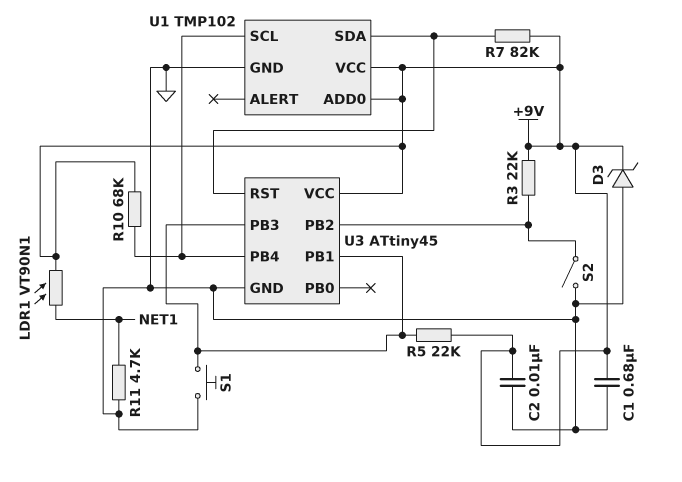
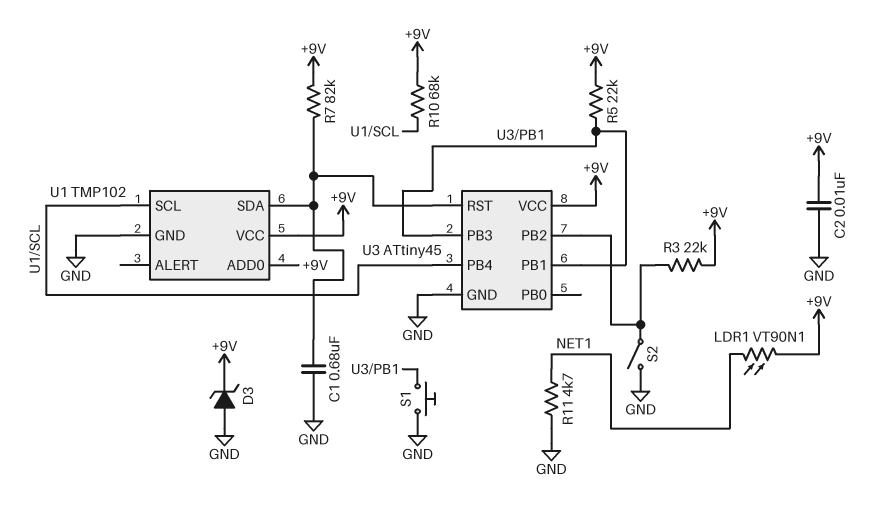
C1: 680nF (+9V, GND) -> 680nF (GND, U1/SDA)

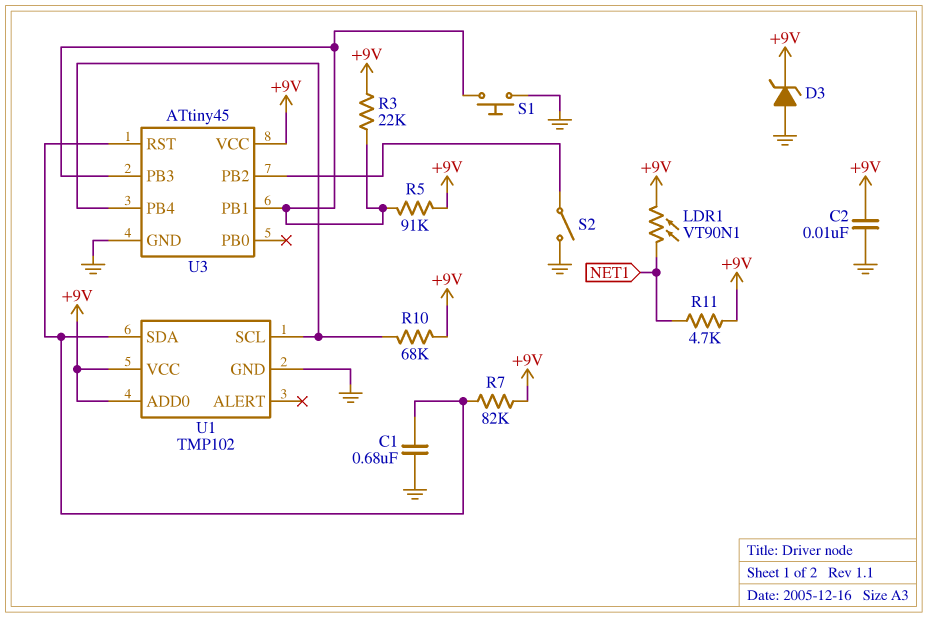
R3: 22k (+9V, U3/PB2) -> 22k (+9V, U3/PB1)
R5: 22k (+9V, U3/PB1) -> 91k (+9V, U3/PB1)
R11: 4.7k (GND, NET1) -> 4.7k (+9V, NET1)

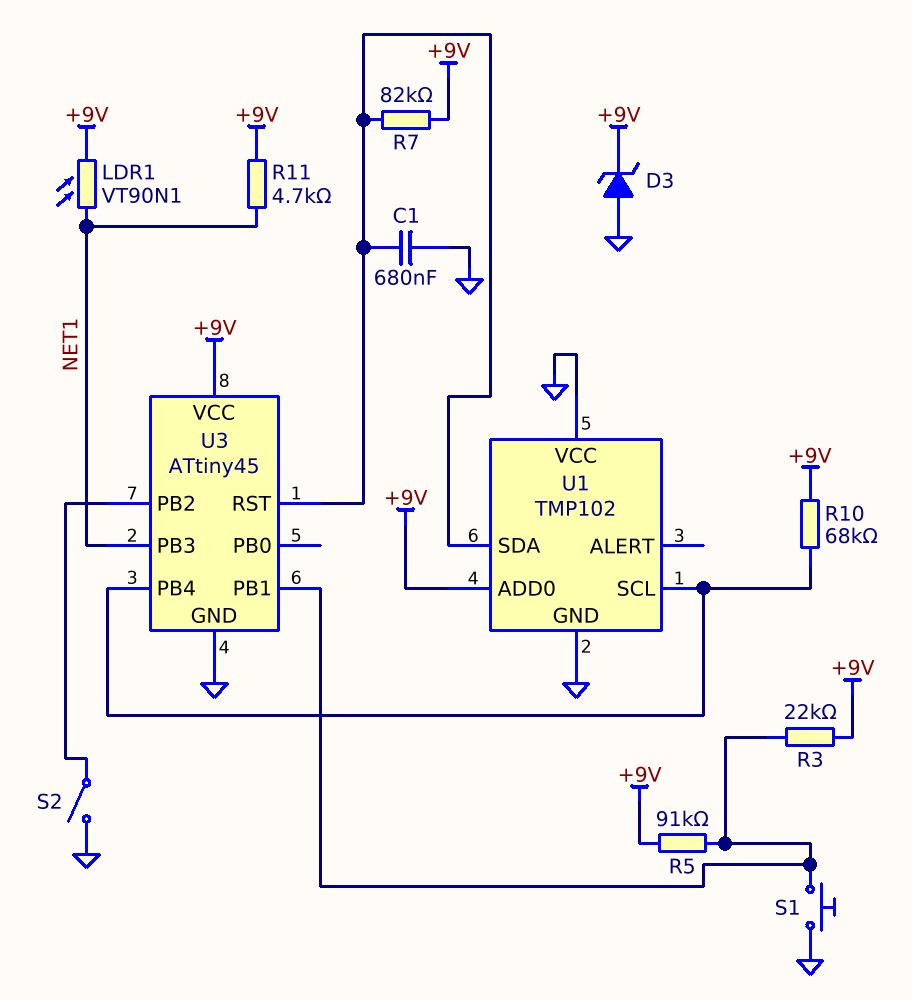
C2: 10nF (+9V, GND) -> none
U1 pin VCC: +9V -> GND
U3 pin PB3: U3/PB1 -> NET1

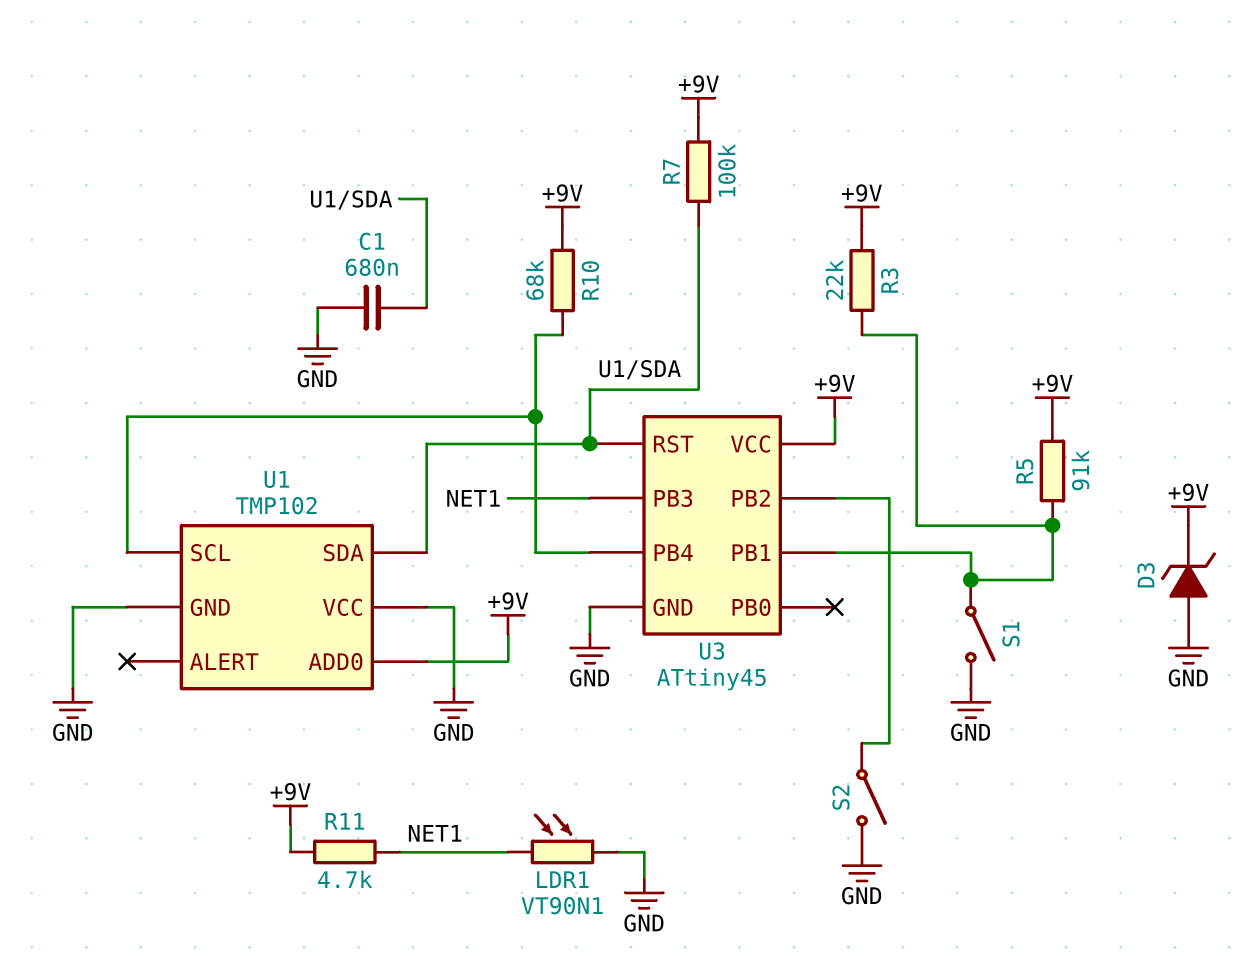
LDR1: VT90N1 (+9V, NET1) -> VT90N1 (GND, NET1)
R7: 82k (+9V, U1/SDA) -> 100k (+9V, U1/SDA)
S1: button (GND, U3/PB1) -> switch (GND, U3/PB1)

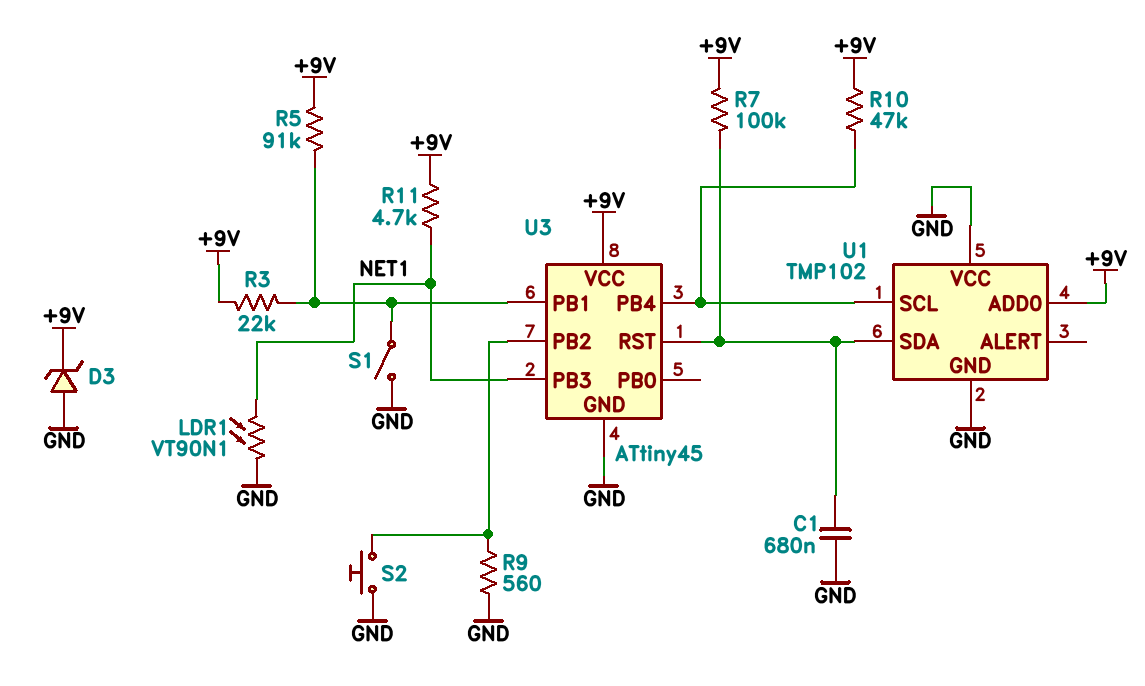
R9: none -> 560 (GND, U3/PB2)
R10: 68k (+9V, U1/SCL) -> 47k (+9V, U1/SCL)
S2: switch (GND, U3/PB2) -> button (GND, U3/PB2)

